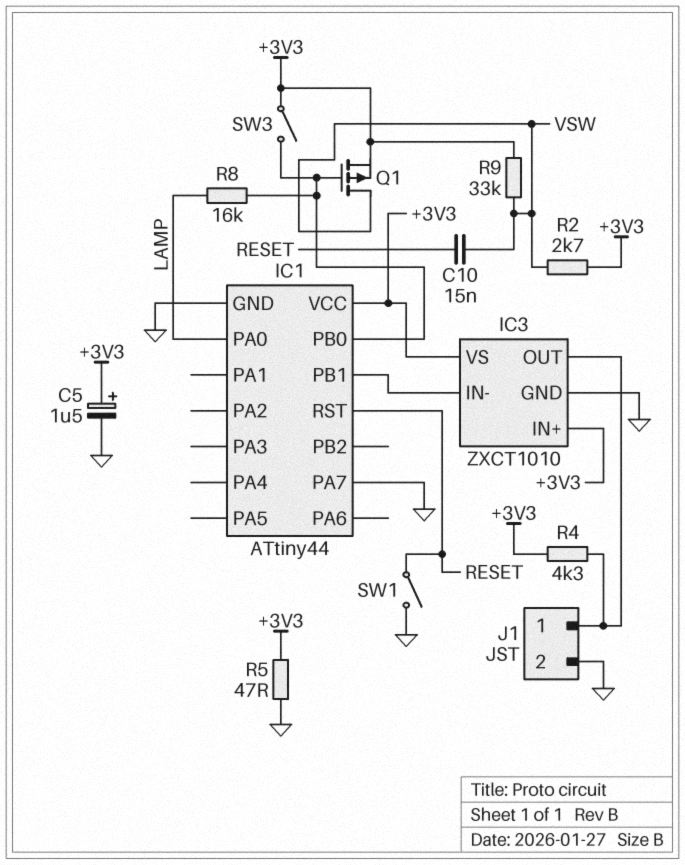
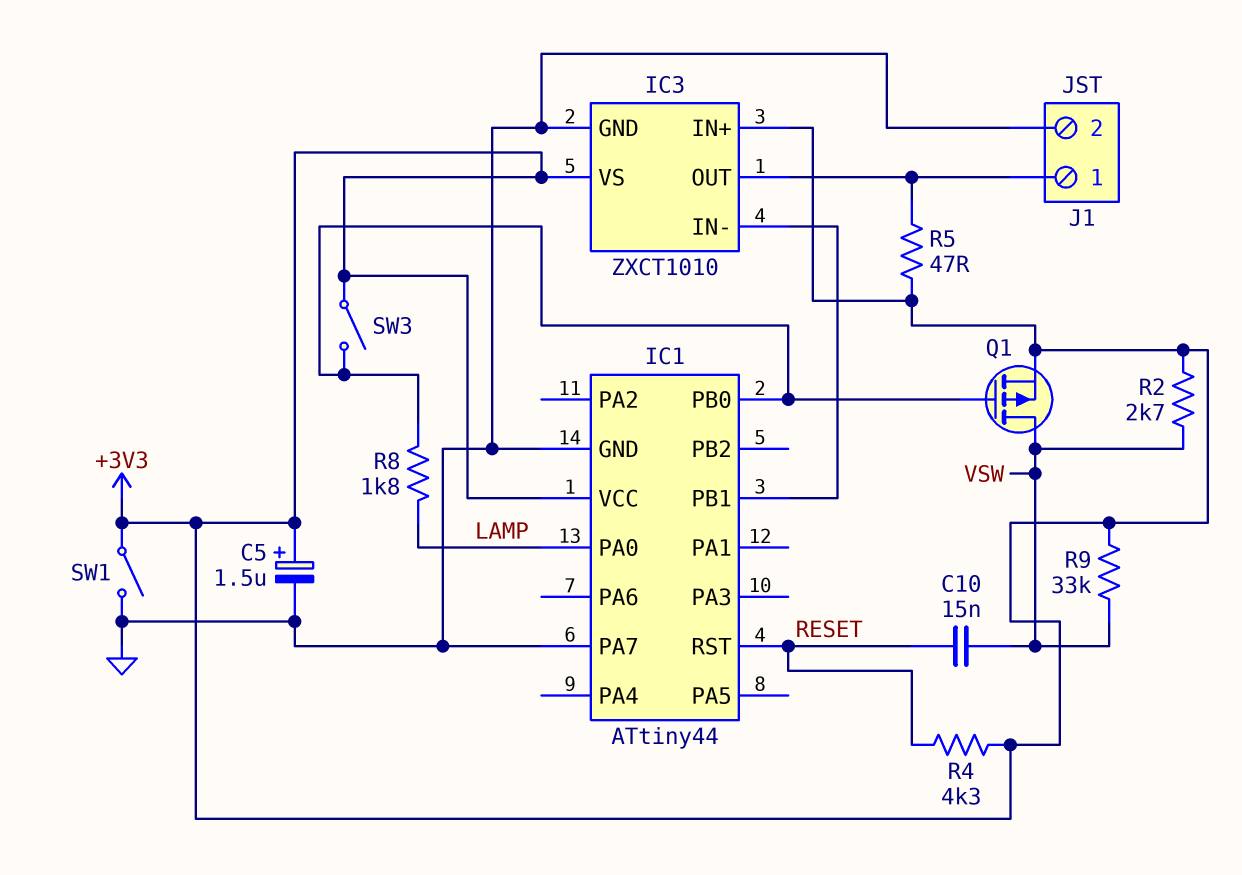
R4: 4.3k (+3V3, IC3/OUT) -> 4.3k (+3V3, RESET)
R5: 47 (+3V3, GND) -> 47 (+3V3, IC3/OUT)
R8: 16k (IC1/PB0, LAMP) -> 1.8k (IC1/PB0, LAMP)
SW1: switch (GND, RESET) -> switch (+3V3, GND)

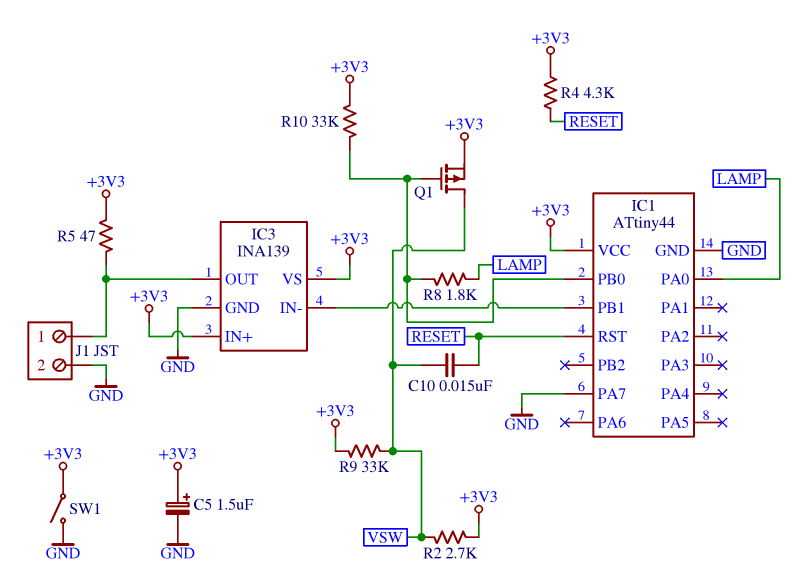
IC3: ZXCT1010 -> INA139
R10: none -> 33k (+3V3, IC1/PB0)
SW3: switch (+3V3, IC1/PB0) -> none

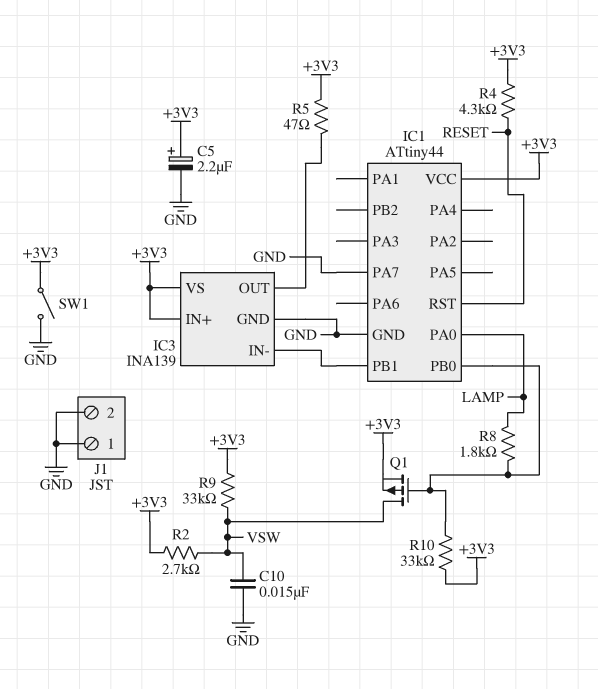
C5: 1.5uF (plus +3V3, minus GND) -> 2.2uF (plus +3V3, minus GND)
C10: 15nF (RESET, VSW) -> 15nF (GND, VSW)
J1 pin 1: IC3/OUT -> GND

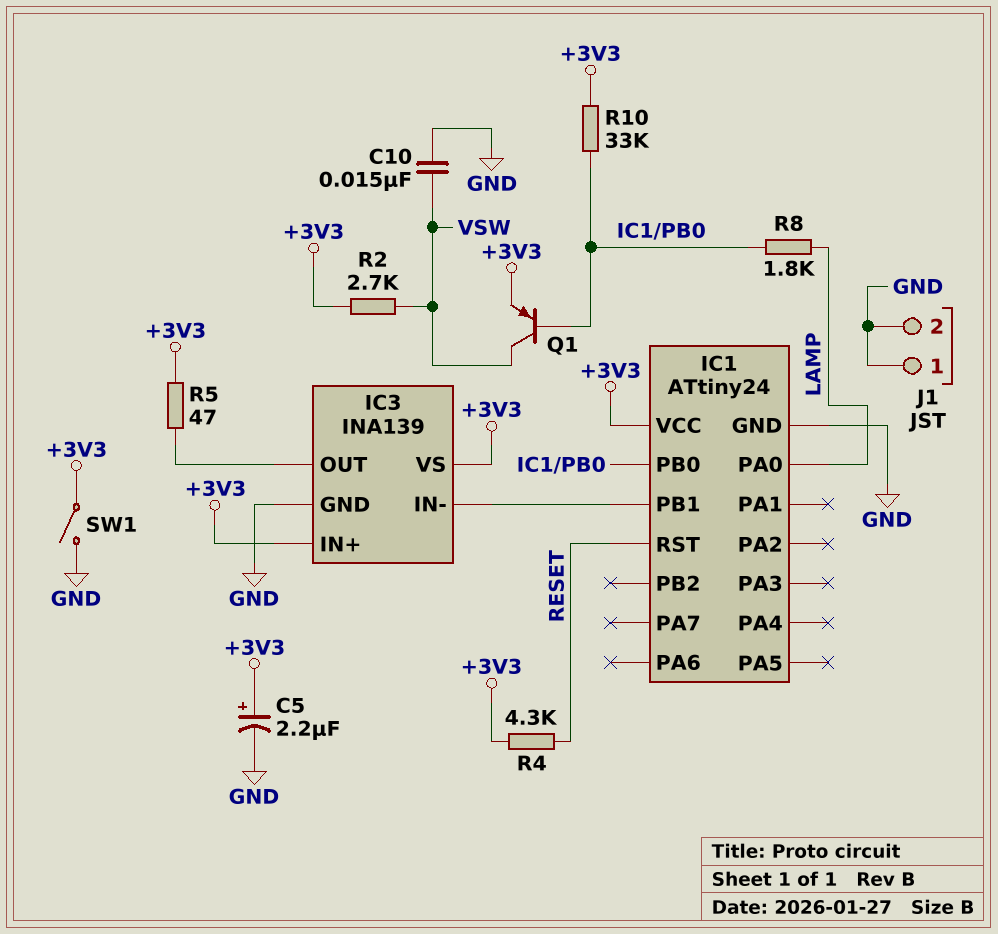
IC1: ATtiny44 -> ATtiny24
IC1 pin PA7: GND -> none
Q1: PMOS (G IC1/PB0, D VSW, S +3V3) -> PNP (B IC1/PB0, C VSW, E +3V3)
R9: 33k (+3V3, VSW) -> none

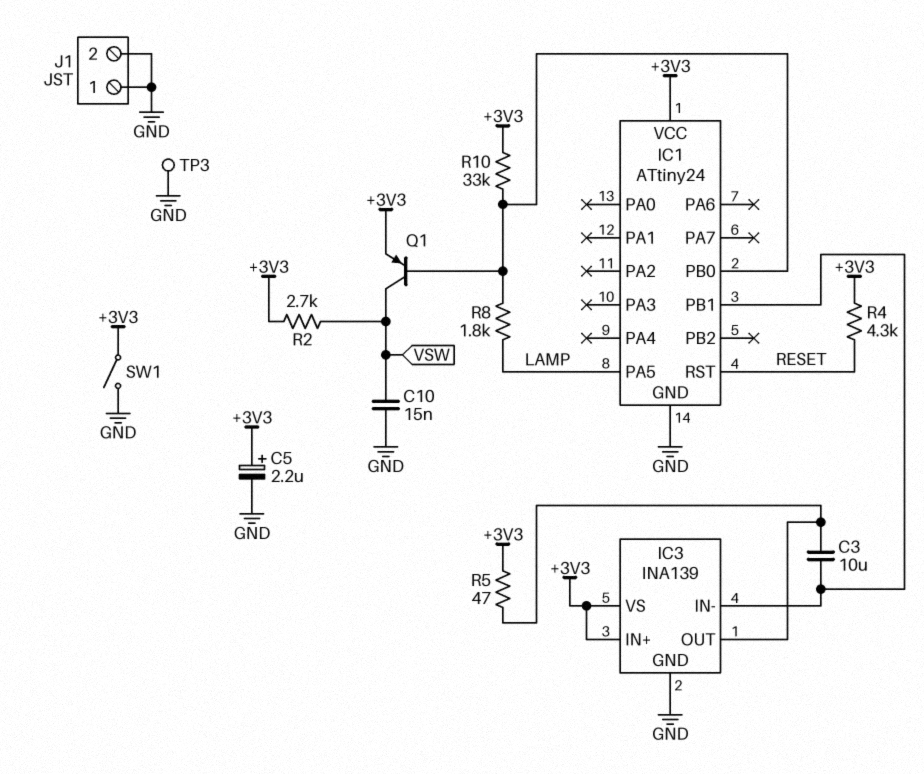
C3: none -> 10uF (IC1/PB1, IC3/OUT)
IC1 pin PA0: LAMP -> none
IC1 pin PA5: none -> LAMP
TP3: none -> test point (GND)

